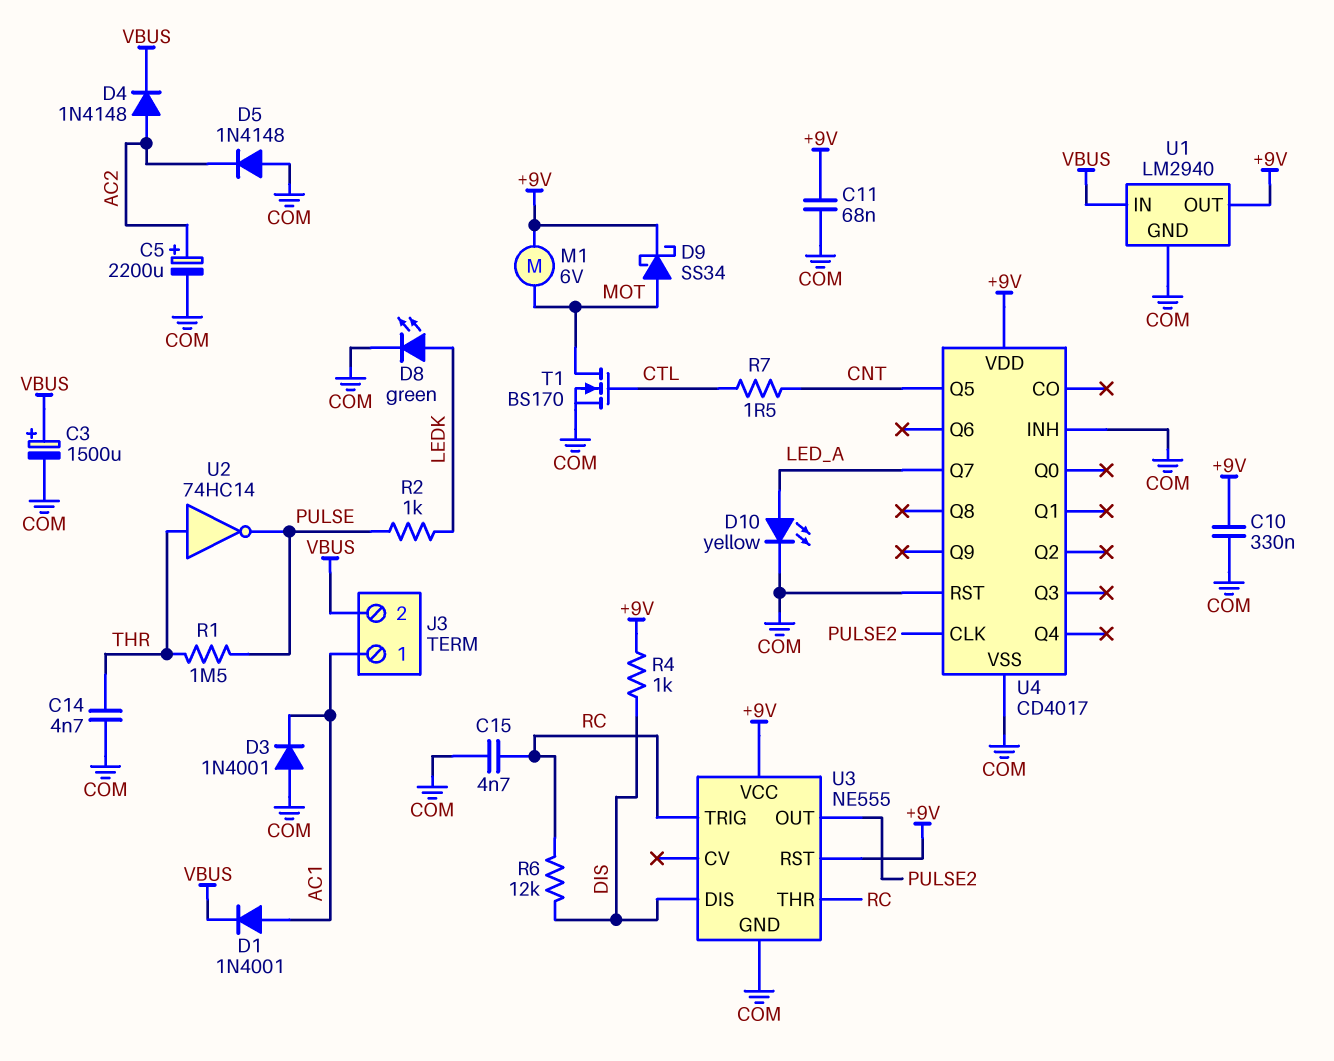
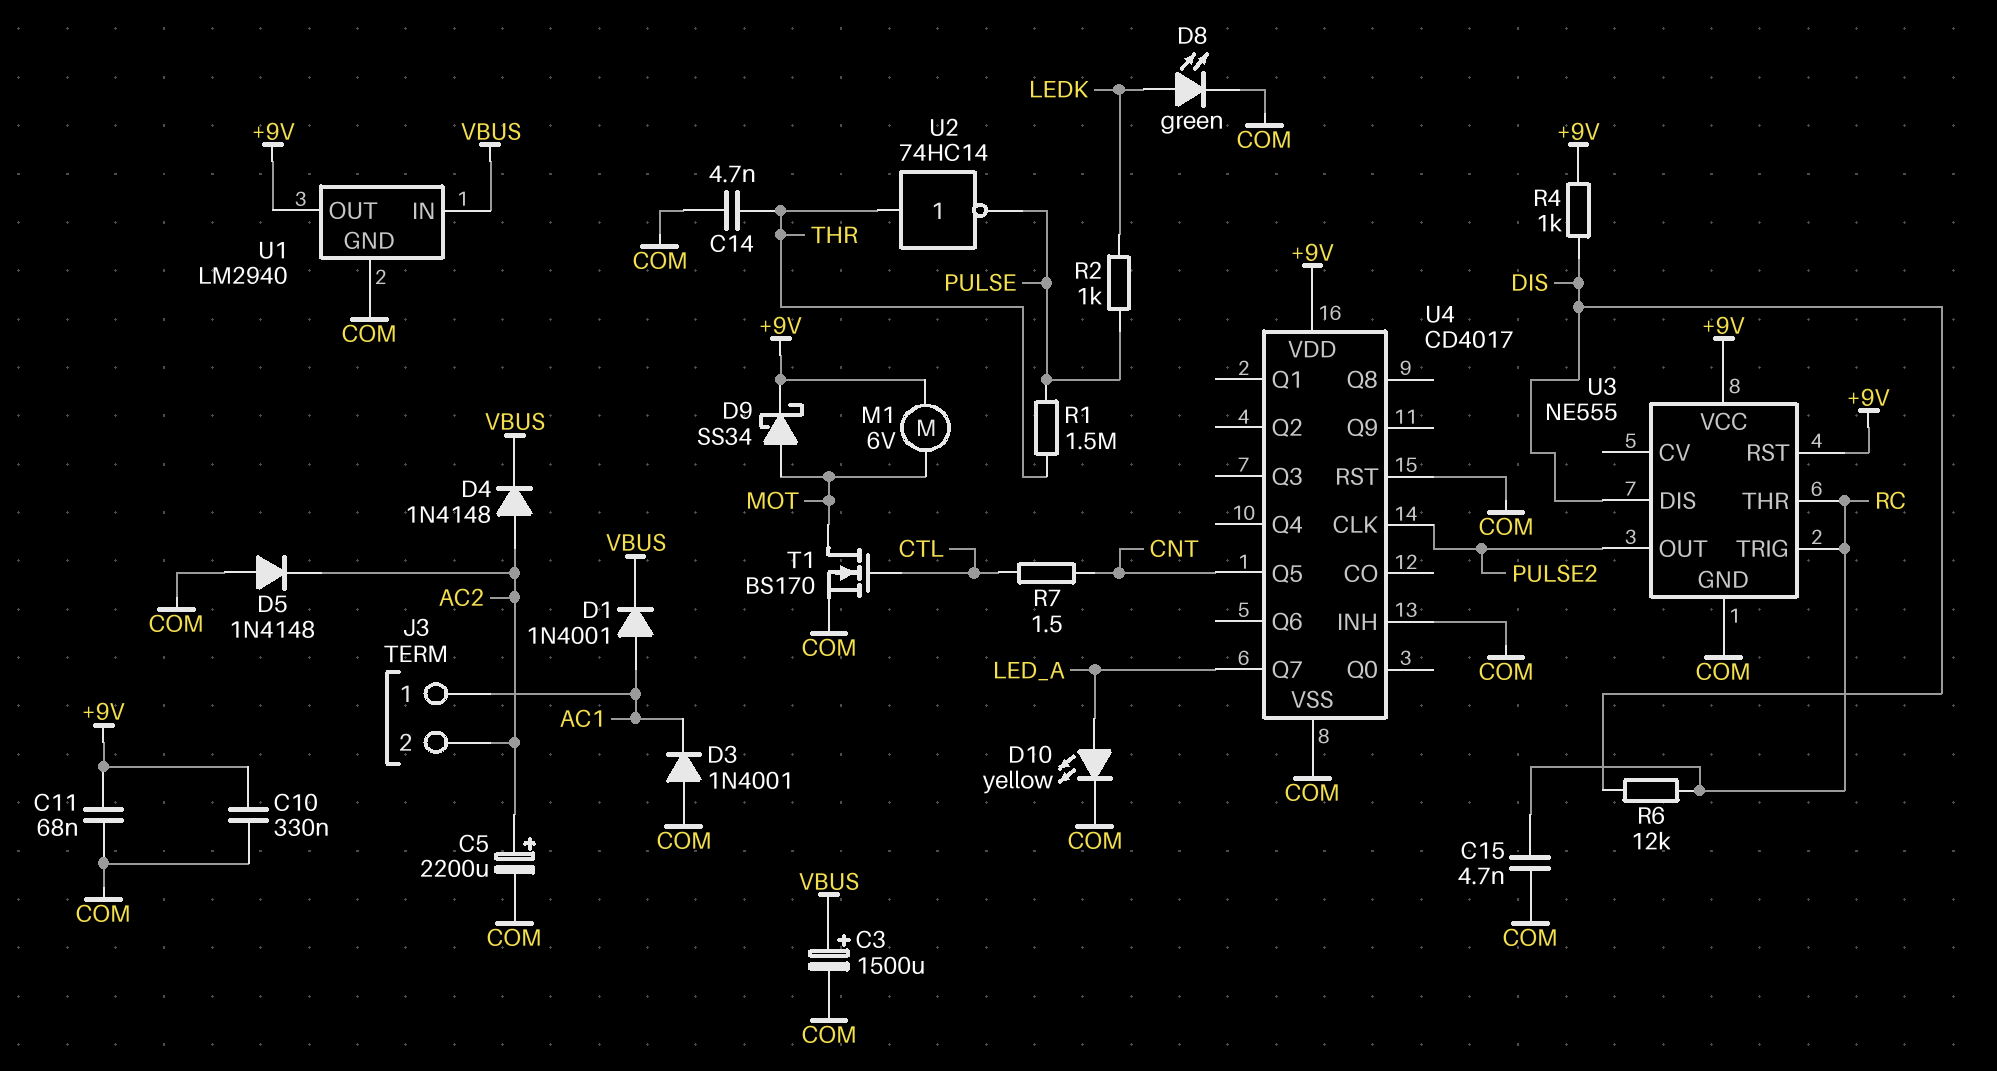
J3 pin 2: VBUS -> AC2

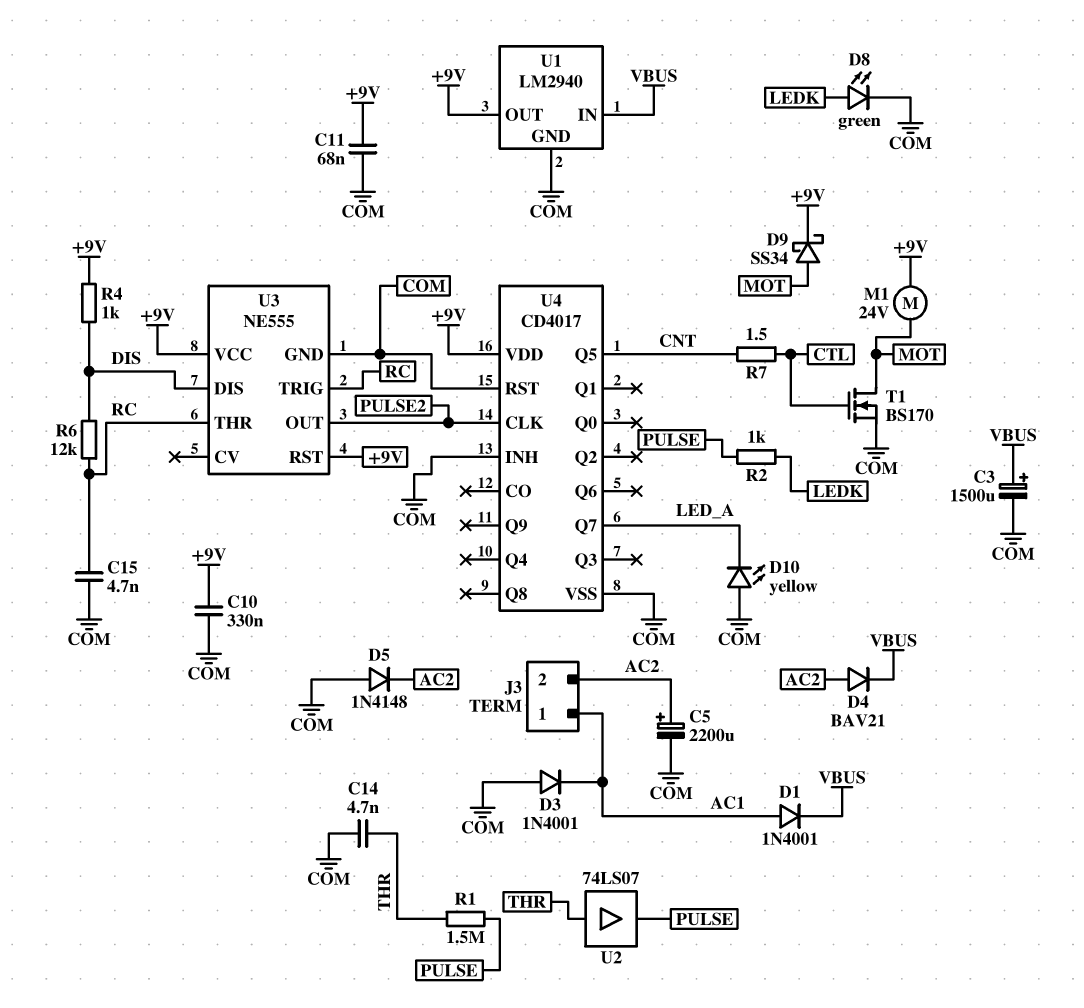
D4: diode 1N4148 (A AC2, K VBUS) -> diode BAV21 (A AC2, K VBUS)
D10: LED yellow (A LED_A, K COM) -> LED yellow (A COM, K LED_A)
M1: motor 6V (+9V, MOT) -> motor 24V (+9V, MOT)
U2: NOT 74HC14 (in THR, out PULSE) -> buffer 74LS07 (in THR, out PULSE)

